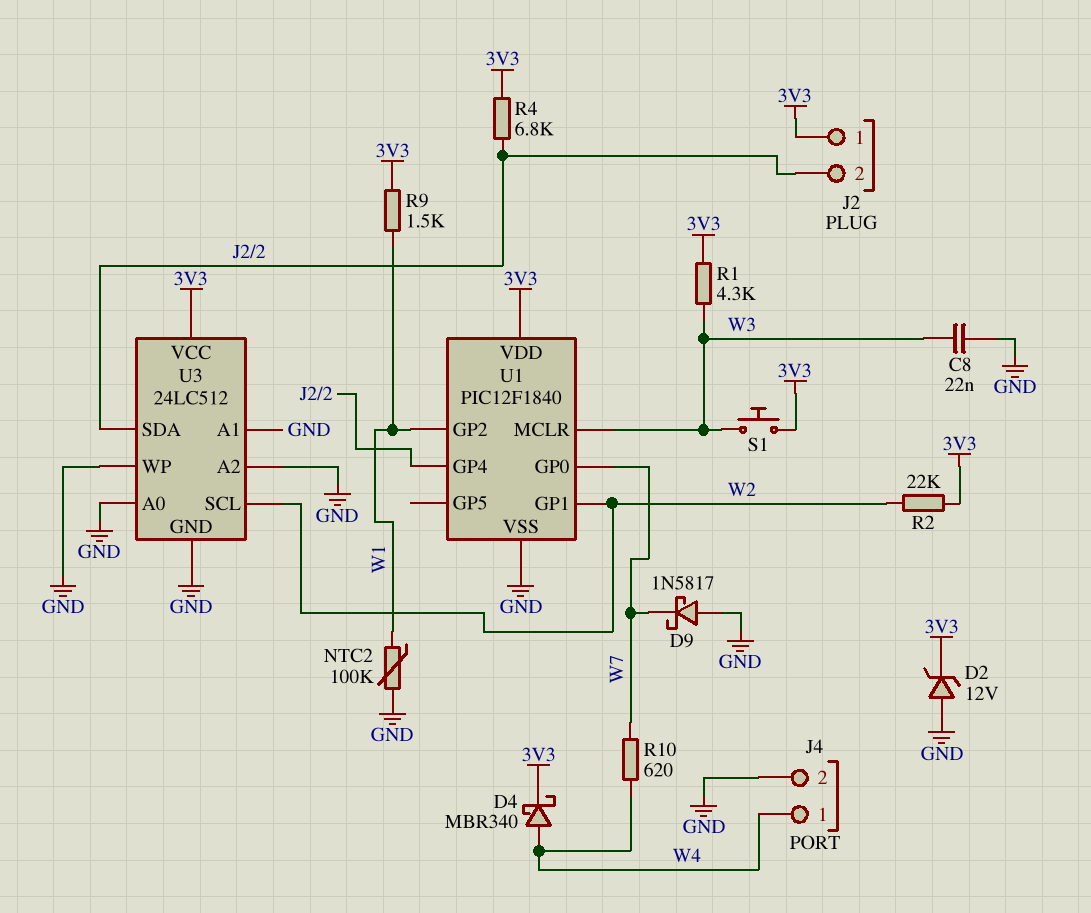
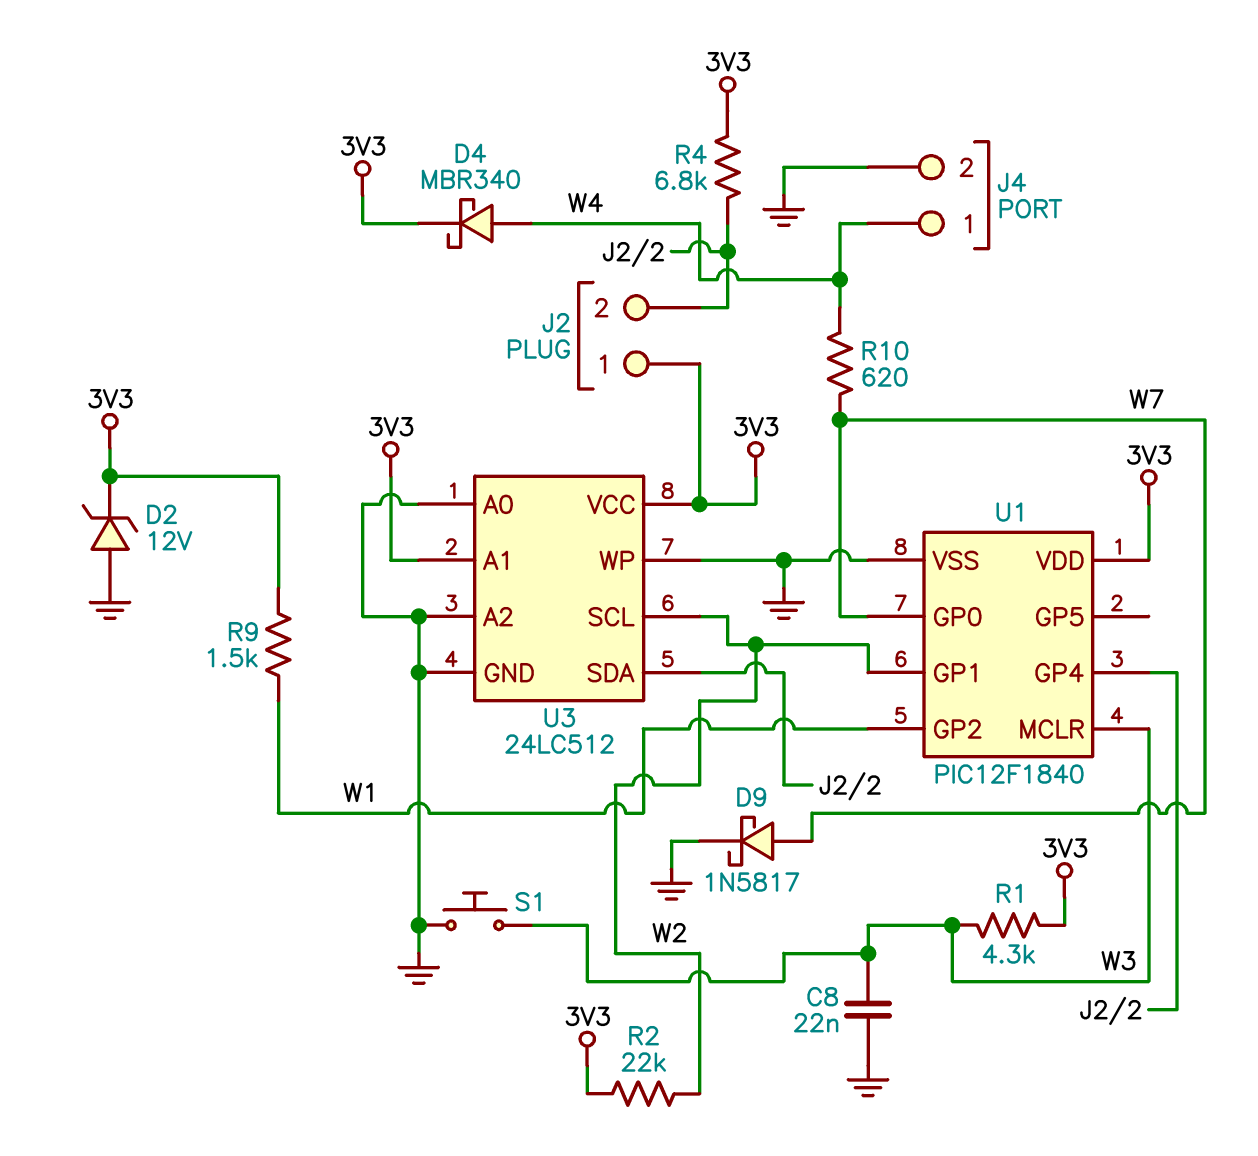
D9: schottky 1N5817 (A GND, K W7) -> schottky 1N5817 (A W7, K GND)
NTC2: 100k (GND, W1) -> none
S1: button (3V3, W3) -> button (GND, W3)
U3 pin A1: GND -> 3V3

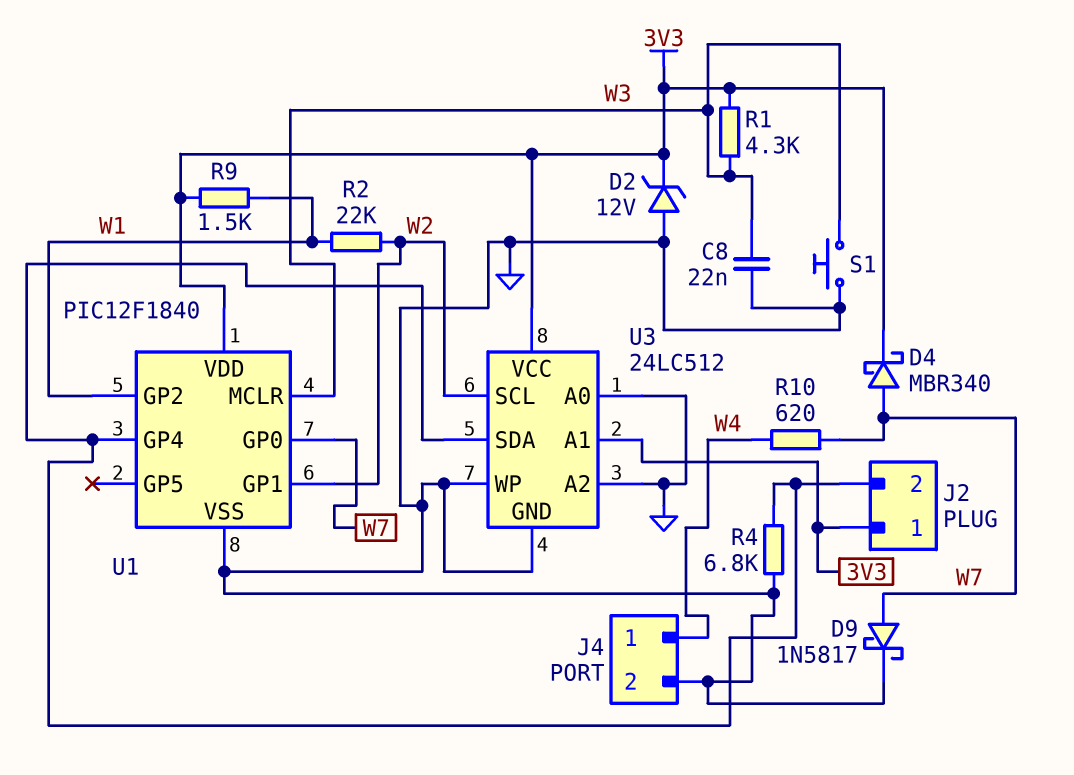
D4: schottky MBR340 (A W4, K 3V3) -> schottky MBR340 (A W7, K 3V3)
R2: 22k (3V3, W2) -> 22k (W1, W2)
R4: 6.8k (3V3, J2/2) -> 6.8k (GND, J2/2)

